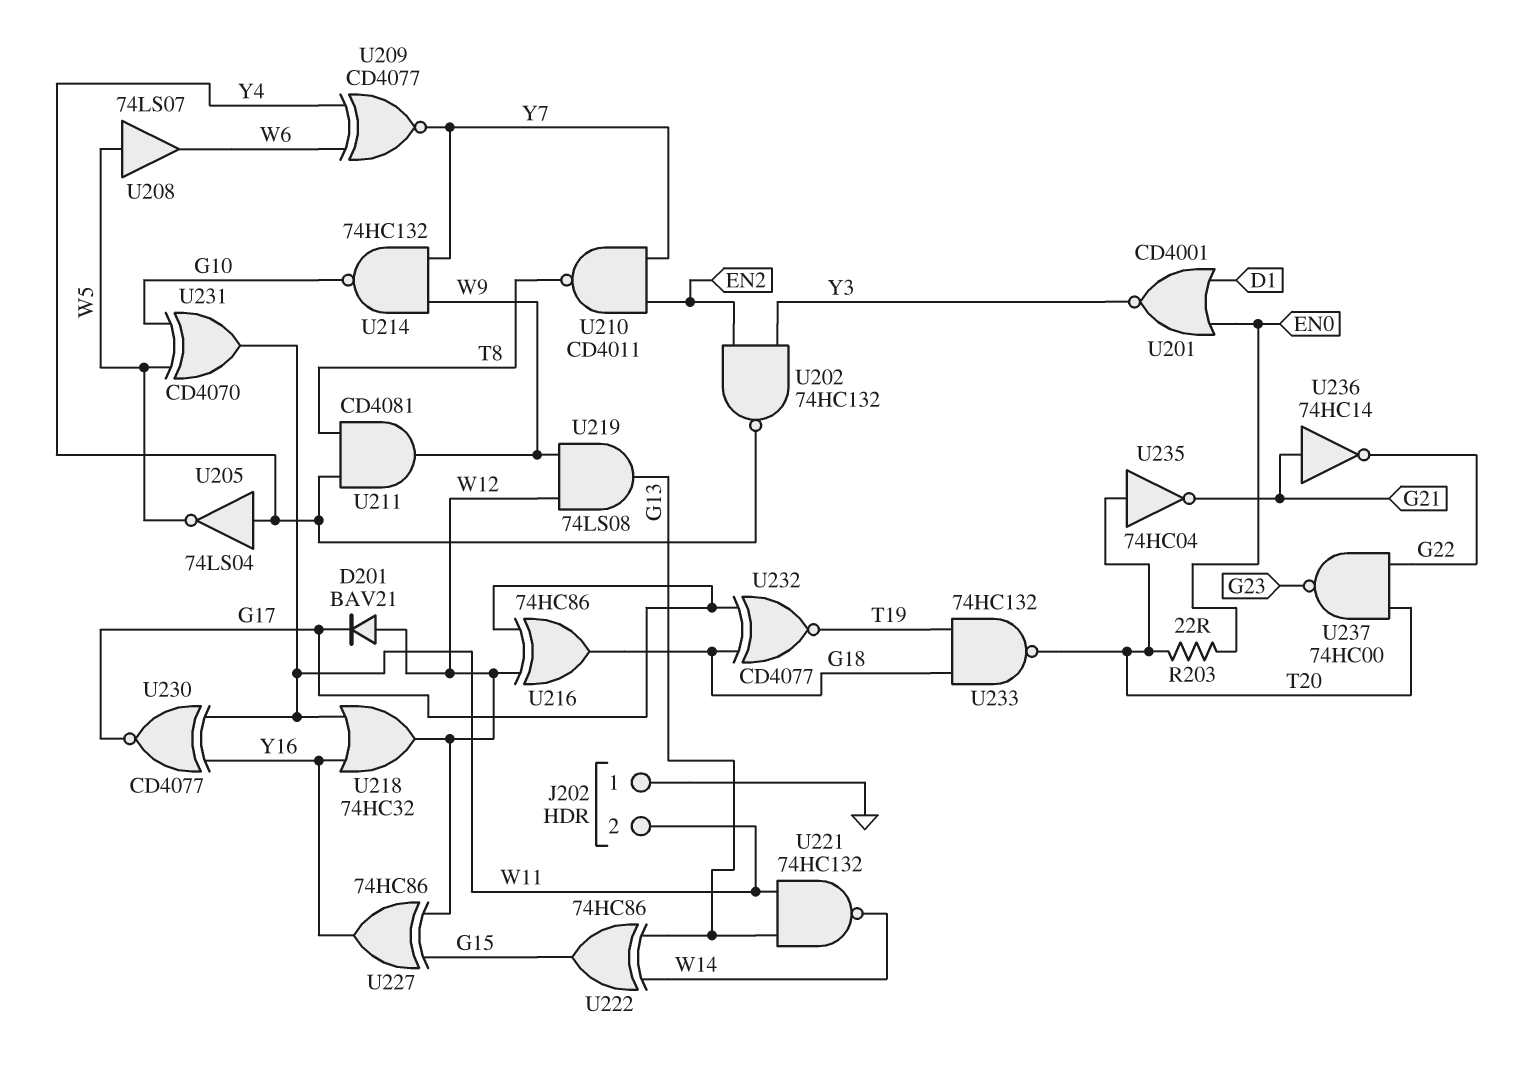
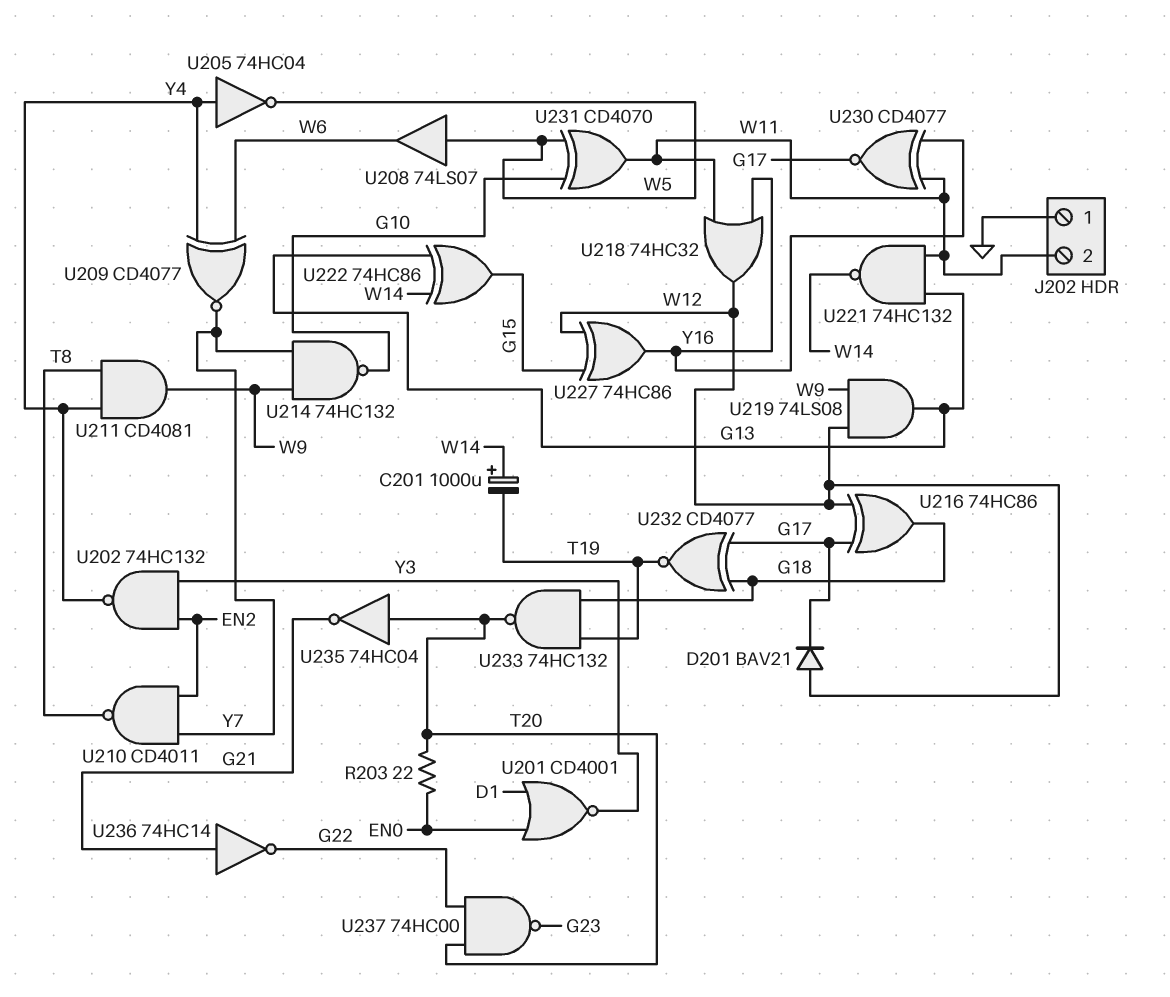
C201: none -> 1000uF (plus W14, minus T19)
U205: NOT 74LS04 (in Y4, out W5) -> NOT 74HC04 (in Y4, out W5)

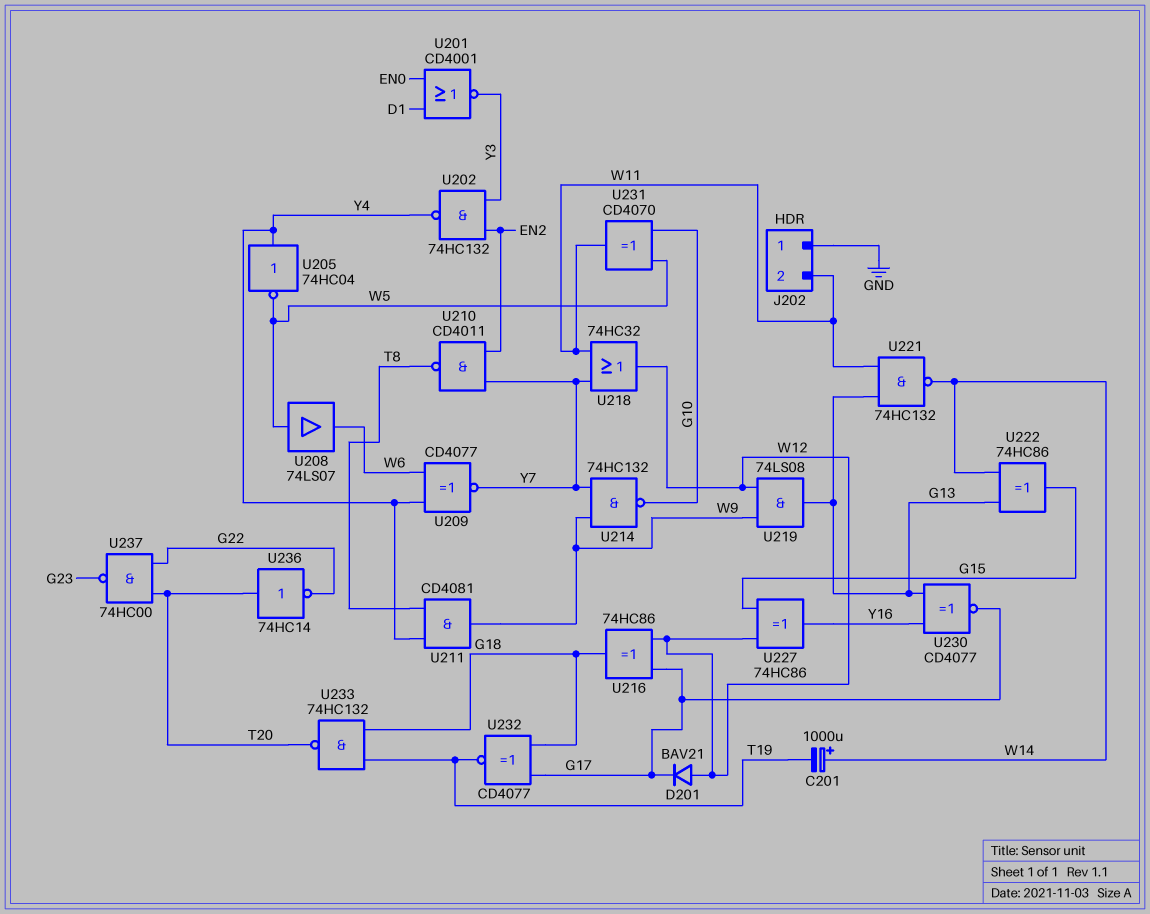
R203: 22 (EN0, T20) -> none
U218: OR 74HC32 (in W11, in Y16, out W12) -> OR 74HC32 (in W11, in Y7, out W12)
U230: XNOR CD4077 (in W11, in Y16, out G17) -> XNOR CD4077 (in G13, in Y16, out G17)
U235: NOT 74HC04 (in T20, out G21) -> none
U236: NOT 74HC14 (in G21, out G22) -> NOT 74HC14 (in T20, out G22)

